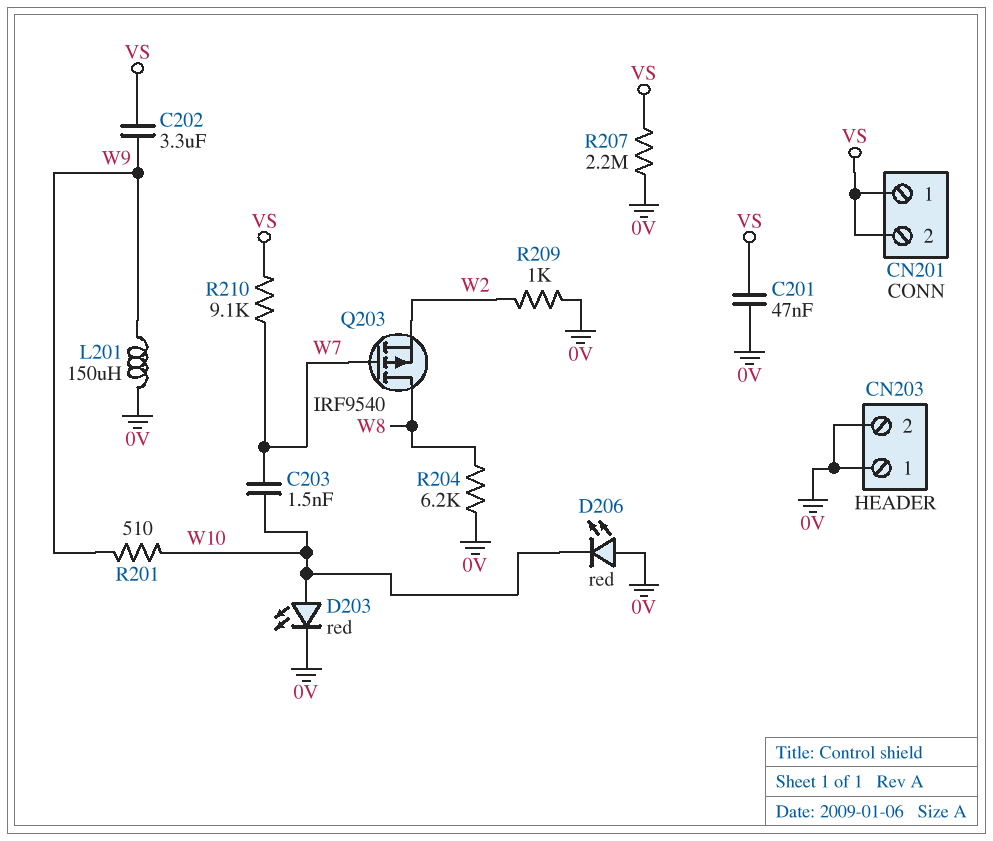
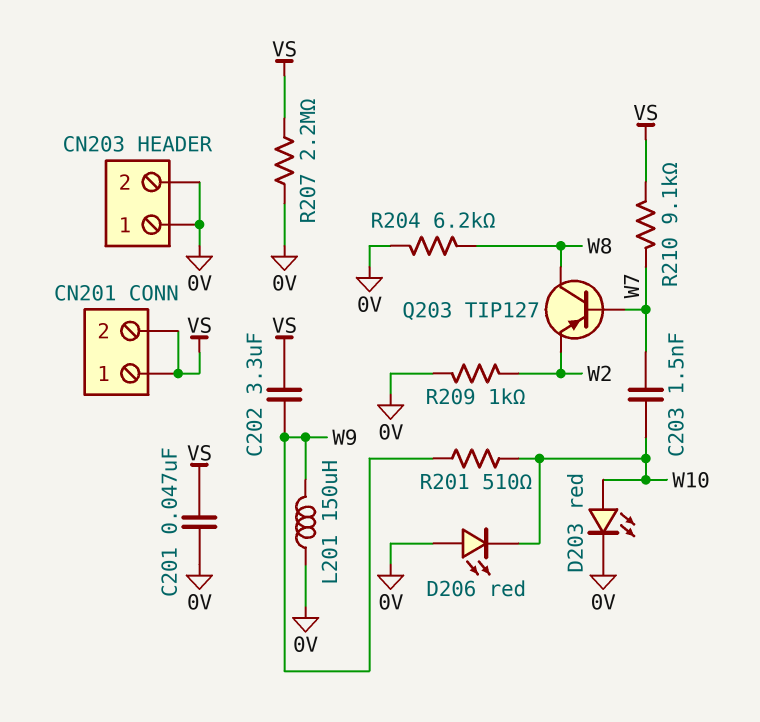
Q203: PMOS IRF9540 (G W7, D W8, S W2) -> PNP TIP127 (B W7, C W8, E W2)

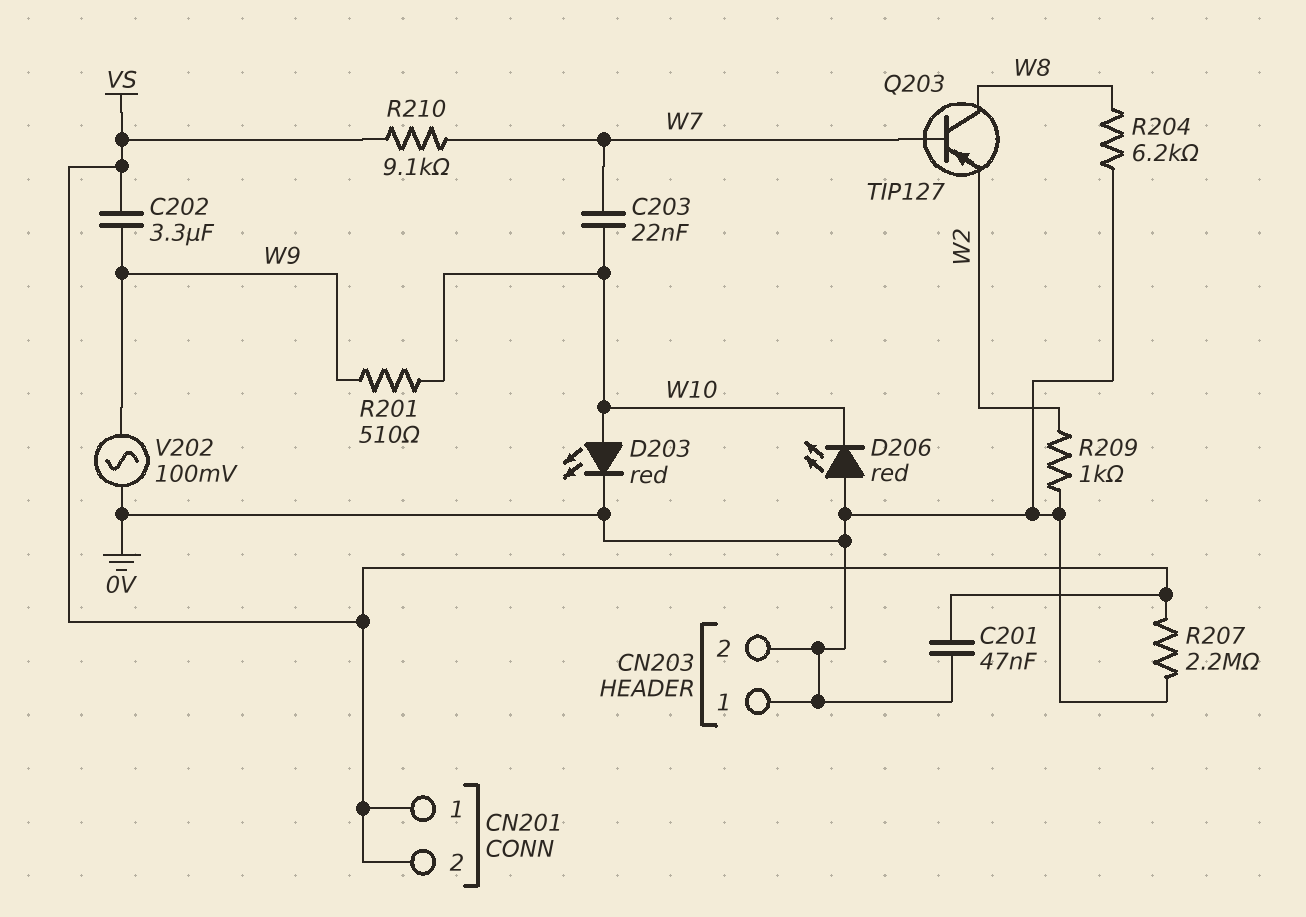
C203: 1.5nF (W7, W10) -> 22nF (W7, W10)
L201: 150uH (0V, W9) -> none
V202: none -> AC 100mV (0V, W9)

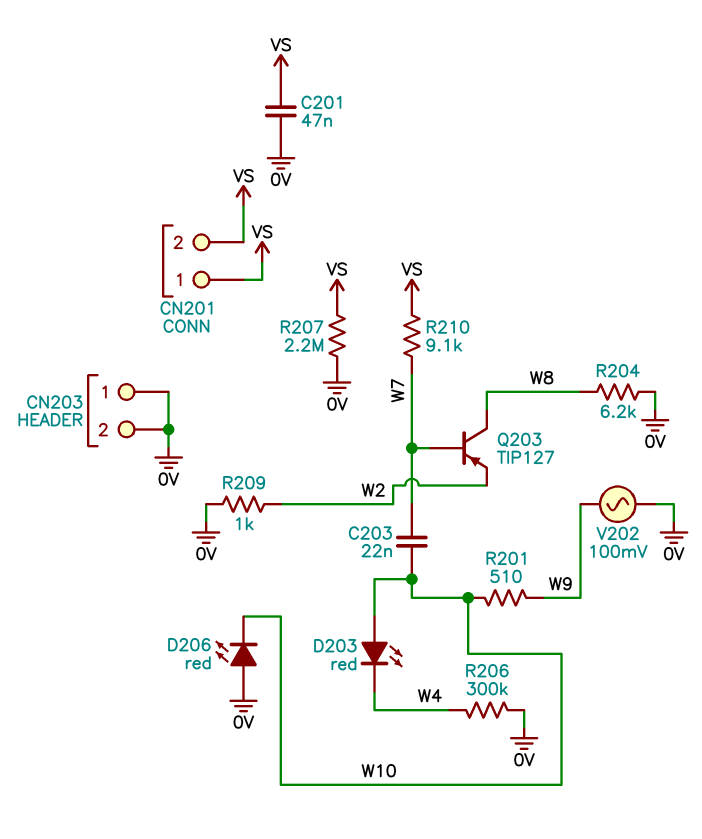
C202: 3.3uF (VS, W9) -> none
D203: LED red (A W10, K 0V) -> LED red (A W10, K W4)
R206: none -> 300k (0V, W4)

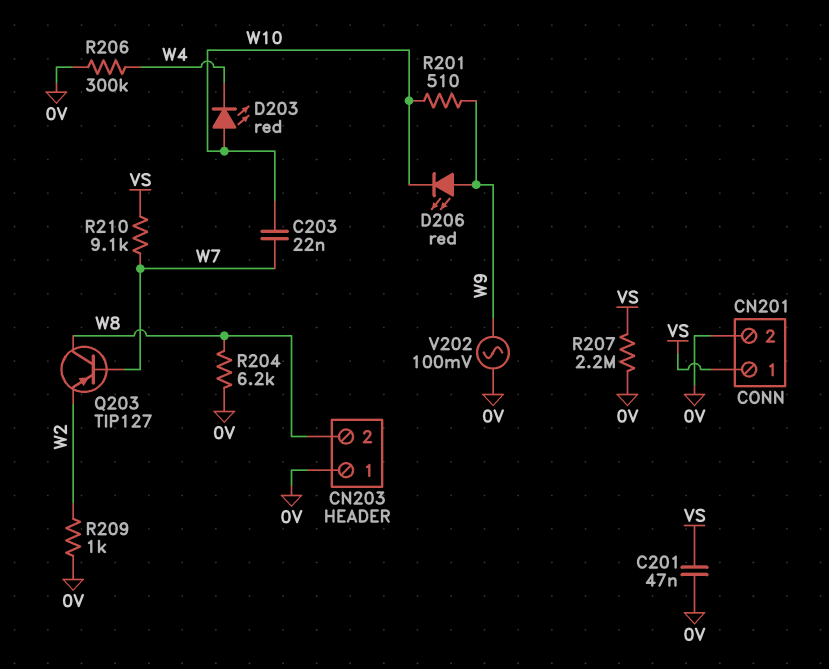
CN201 pin 2: VS -> 0V
CN203 pin 2: 0V -> W8
D206: LED red (A 0V, K W10) -> LED red (A W9, K W10)

